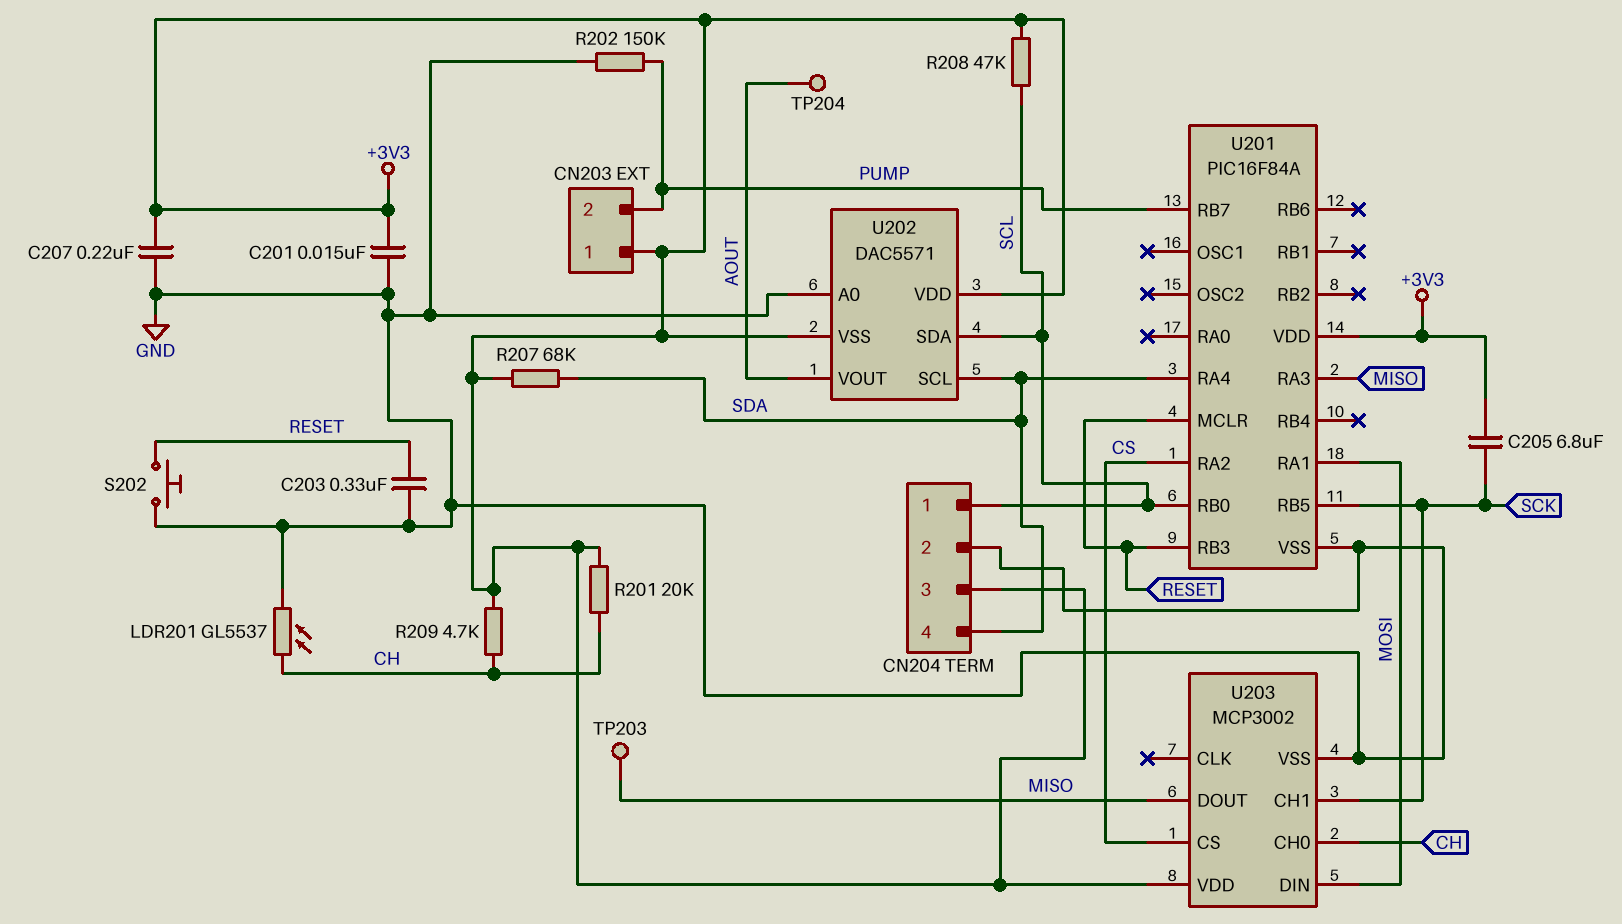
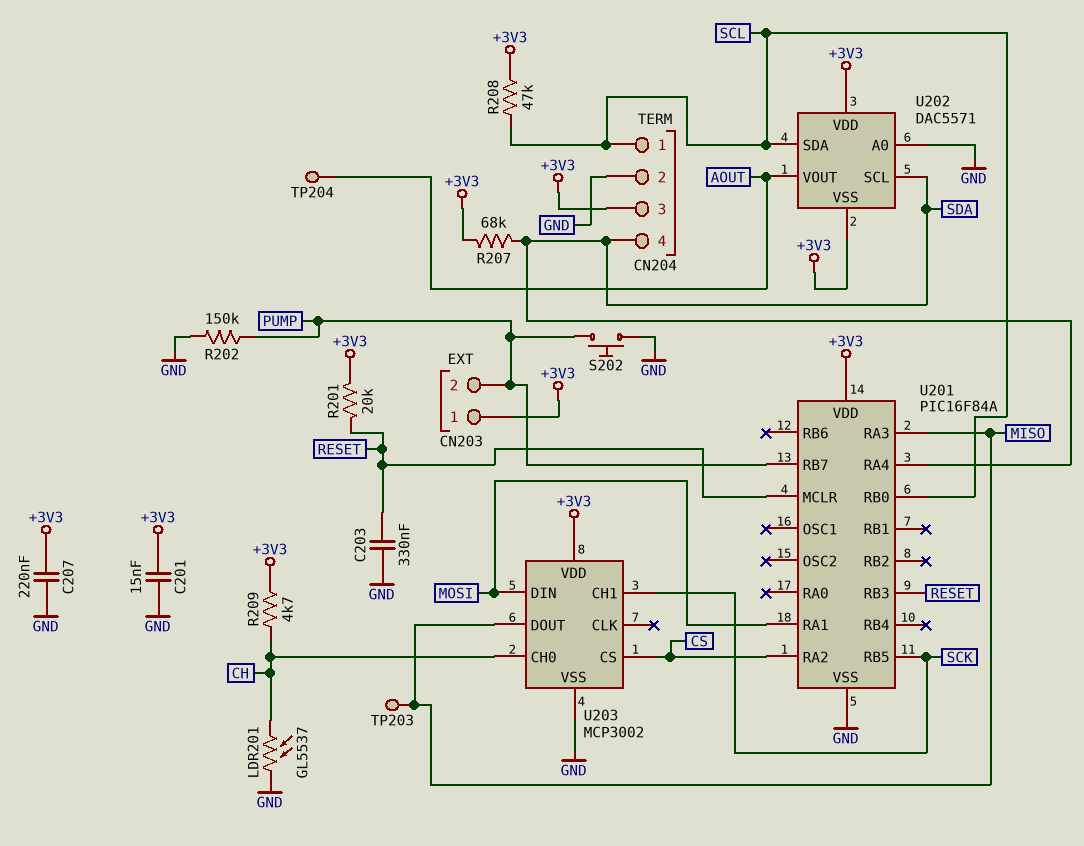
C205: 6.8uF (+3V3, SCK) -> none
R201: 20k (+3V3, CH) -> 20k (+3V3, RESET)
S202: button (GND, RESET) -> button (GND, PUMP)

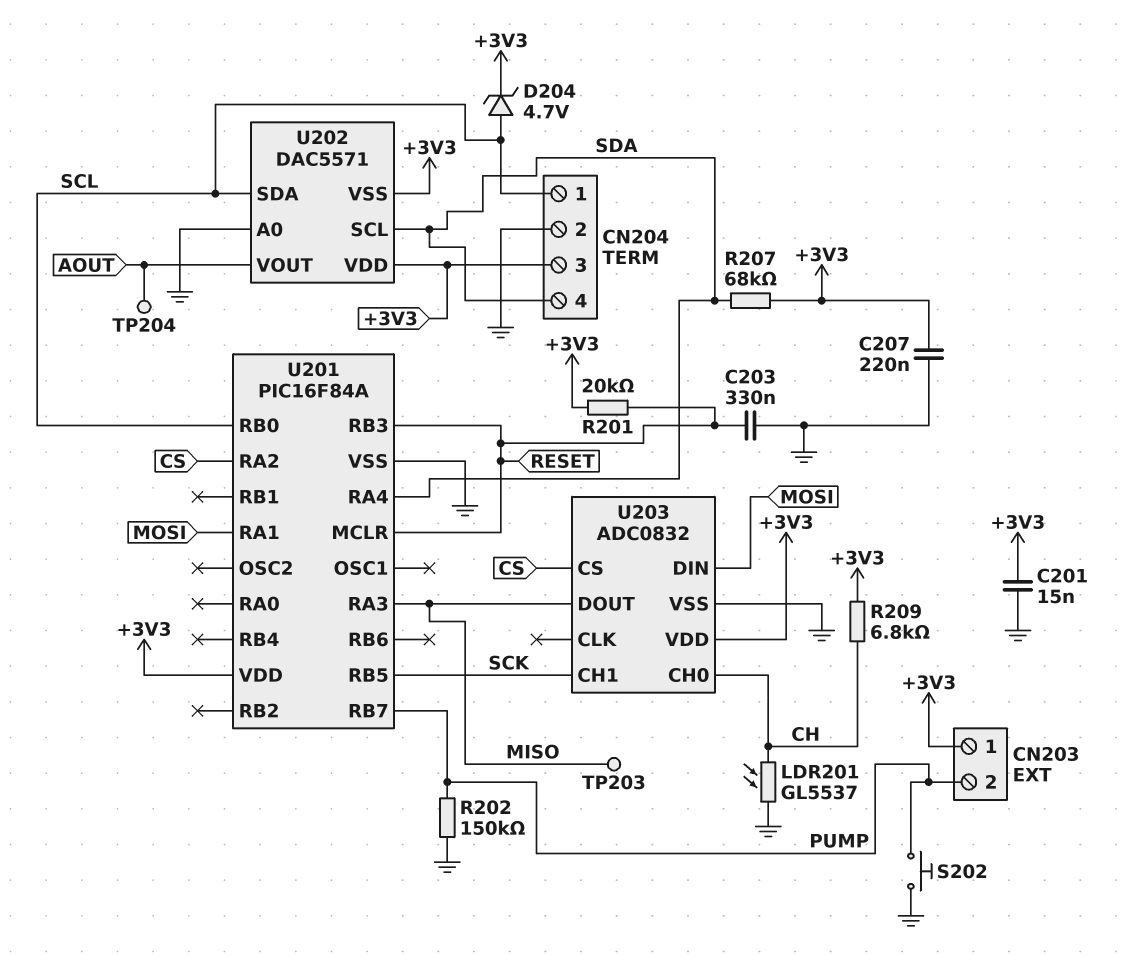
D204: none -> zener 4.7V (A SCL, K +3V3)
R208: 47k (+3V3, SCL) -> none
R209: 4.7k (+3V3, CH) -> 6.8k (+3V3, CH)
U203: MCP3002 -> ADC0832

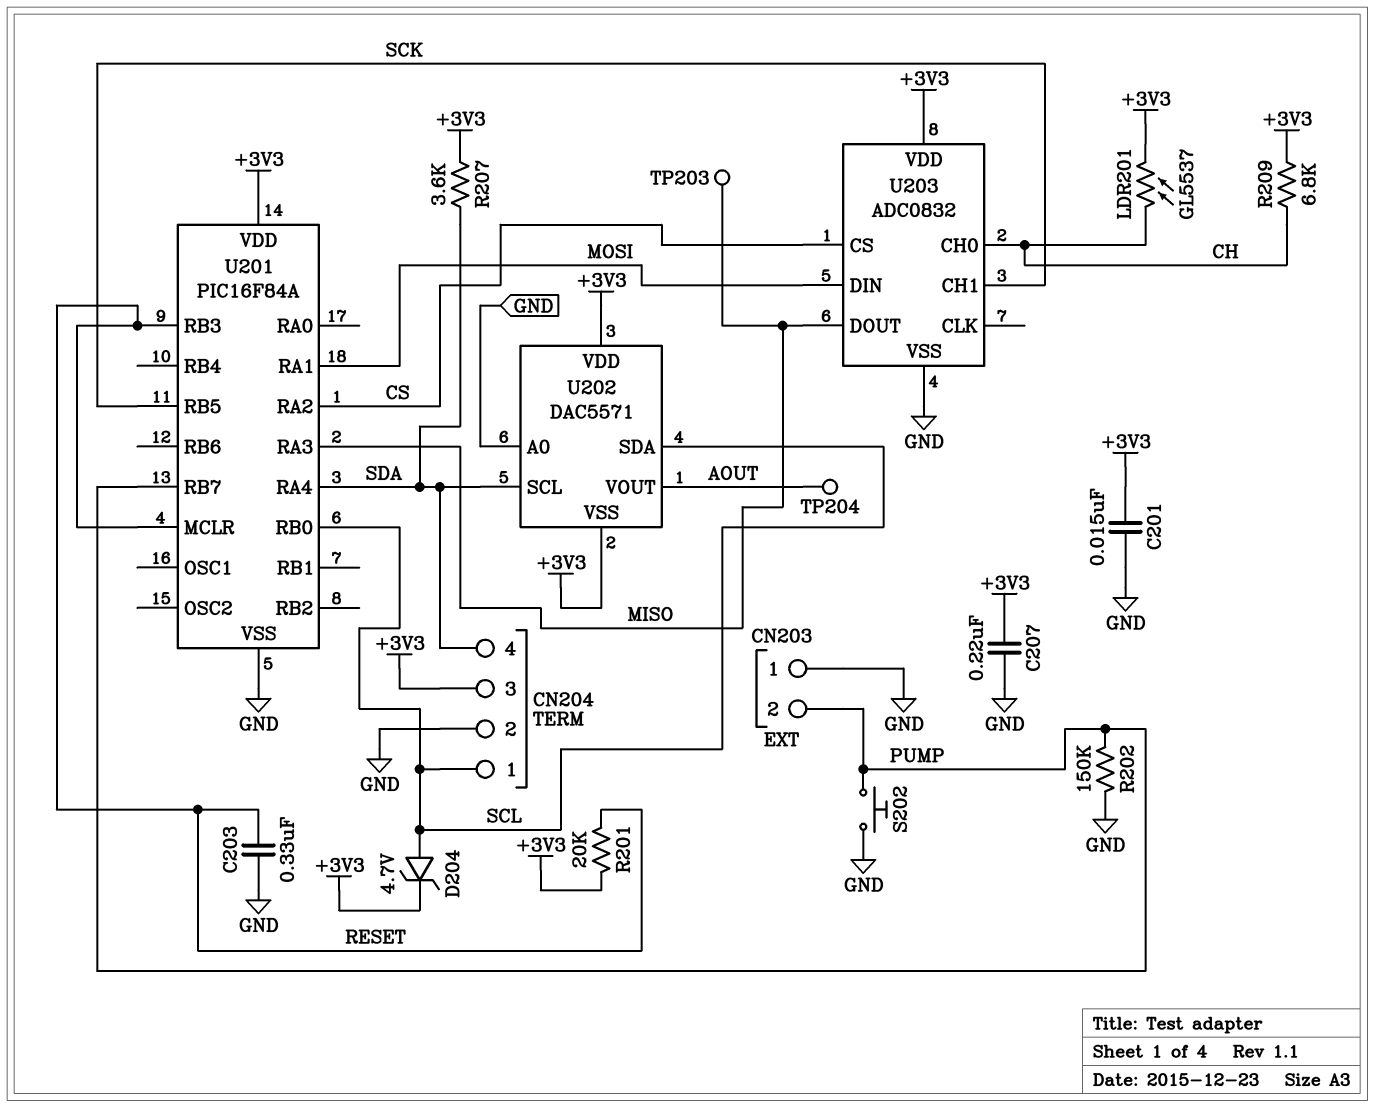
CN203 pin 1: +3V3 -> GND
LDR201: GL5537 (CH, GND) -> GL5537 (+3V3, CH)
R207: 68k (+3V3, SDA) -> 3.6k (+3V3, SDA)

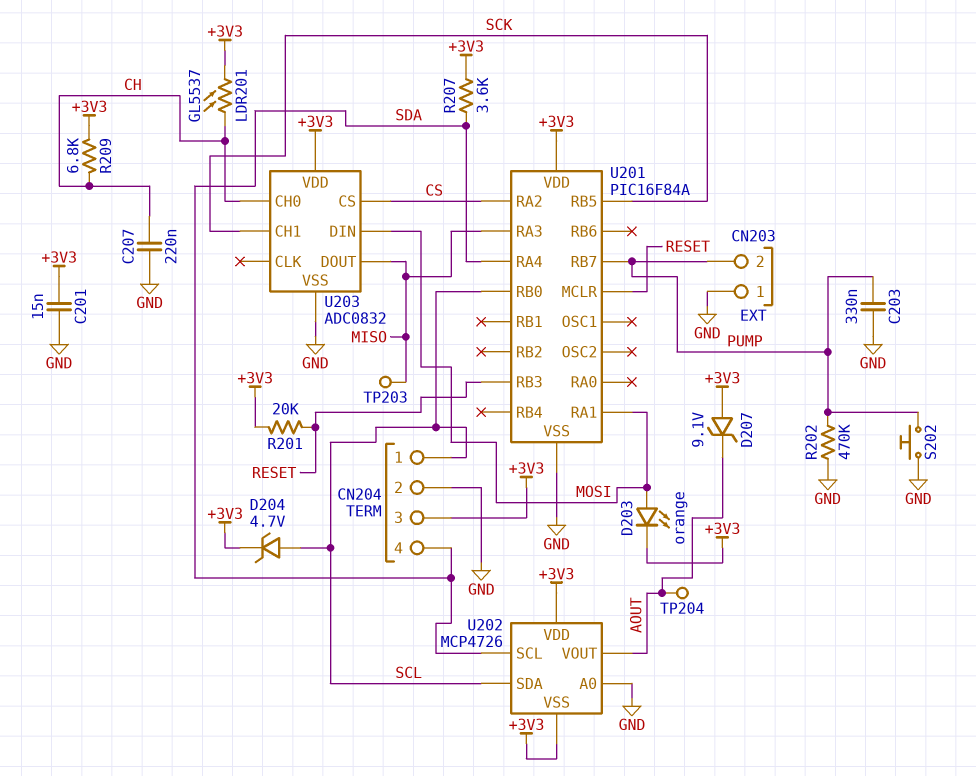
C203: 330nF (GND, RESET) -> 330nF (GND, PUMP)
C207: 220nF (+3V3, GND) -> 220nF (CH, GND)
D203: none -> LED orange (A MOSI, K +3V3)
D207: none -> zener 9.1V (A +3V3, K AOUT)
R202: 150k (GND, PUMP) -> 470k (GND, PUMP)
U202: DAC5571 -> MCP4726

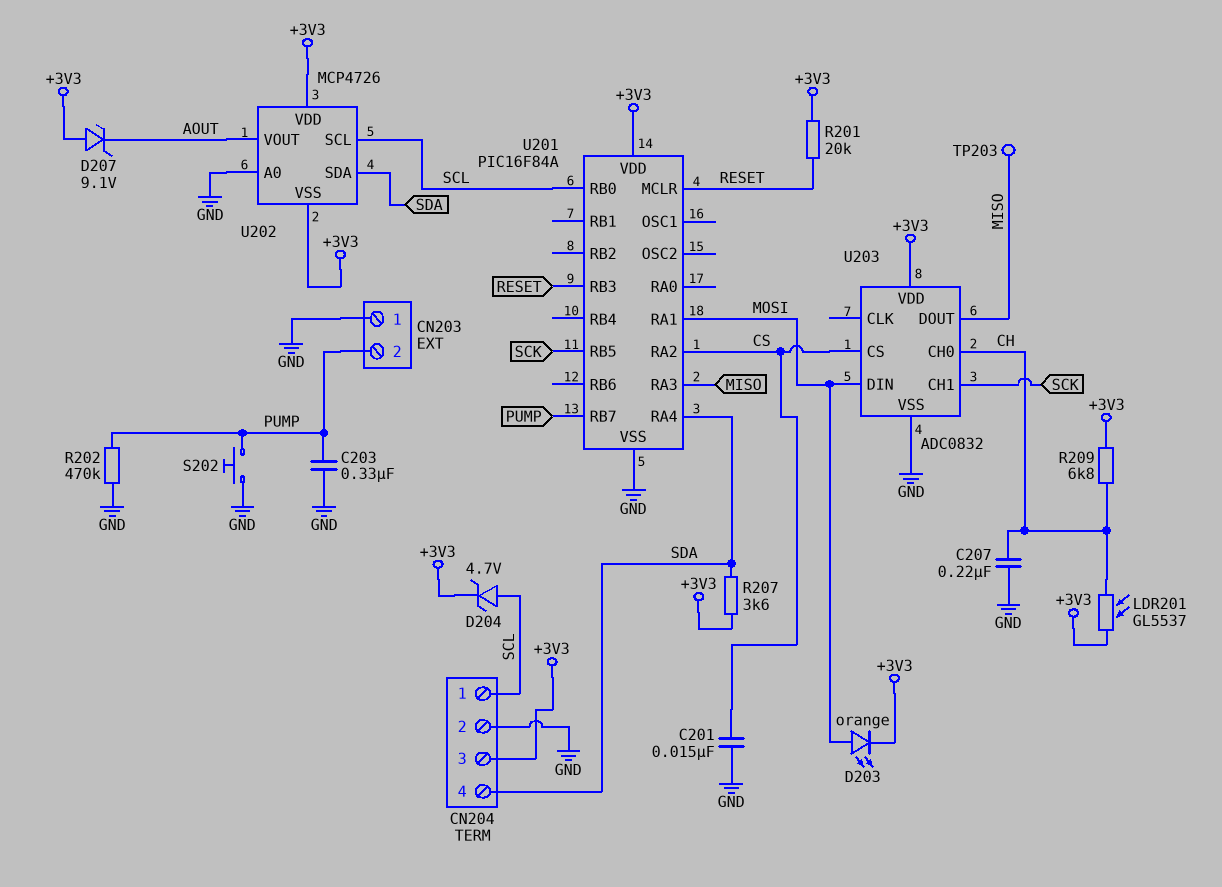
C201: 15nF (+3V3, GND) -> 15nF (CS, GND)
TP204: test point (AOUT) -> none
U202 pin SCL: SDA -> SCL
U202 pin SDA: SCL -> SDA

